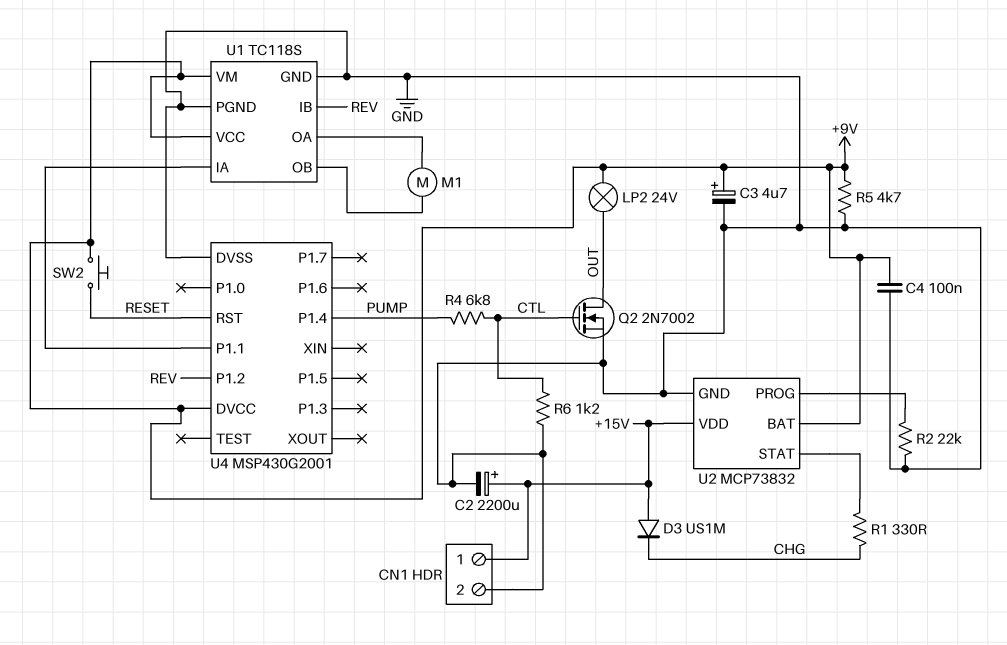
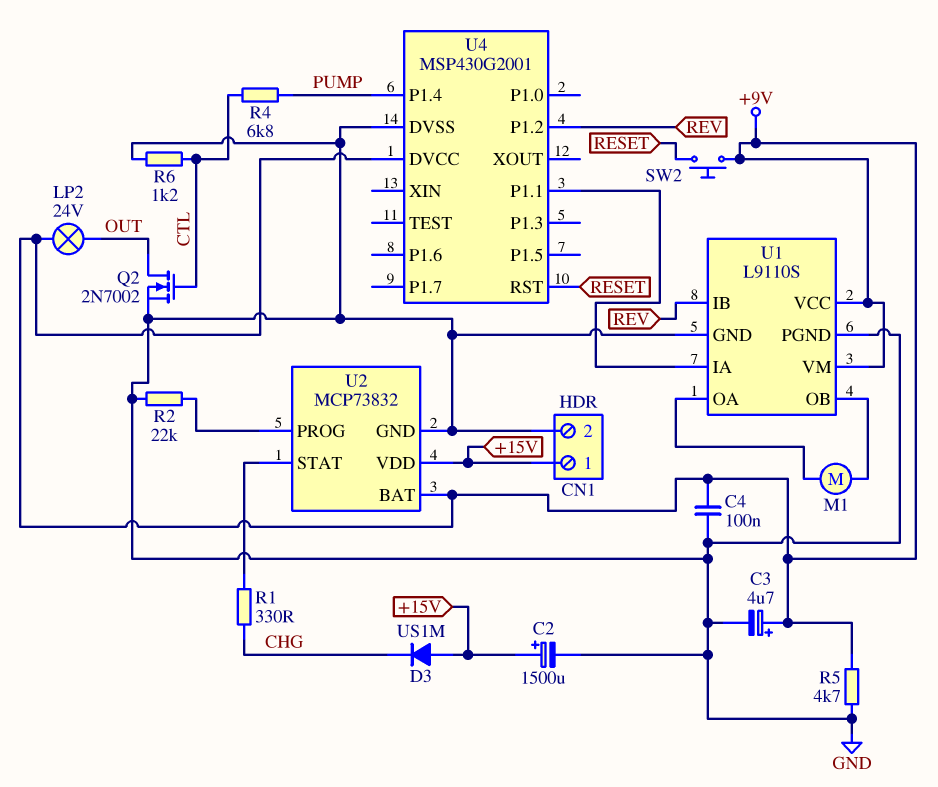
C2: 2200uF (plus +15V, minus GND) -> 1500uF (plus +15V, minus GND)
U1: TC118S -> L9110S

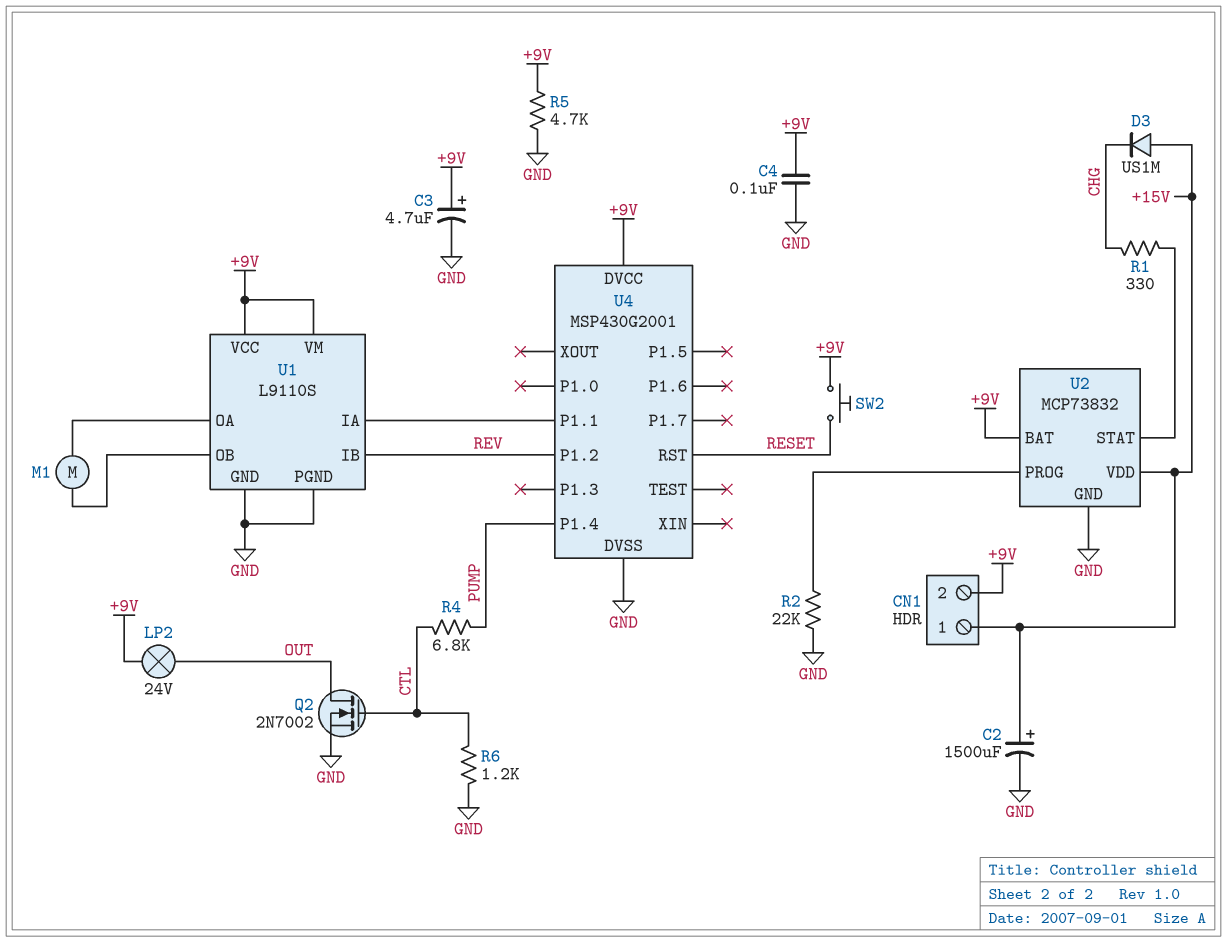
CN1 pin 2: GND -> +9V

